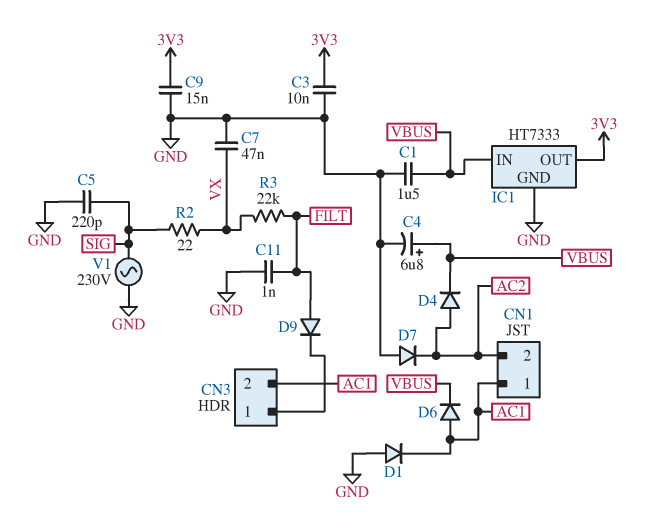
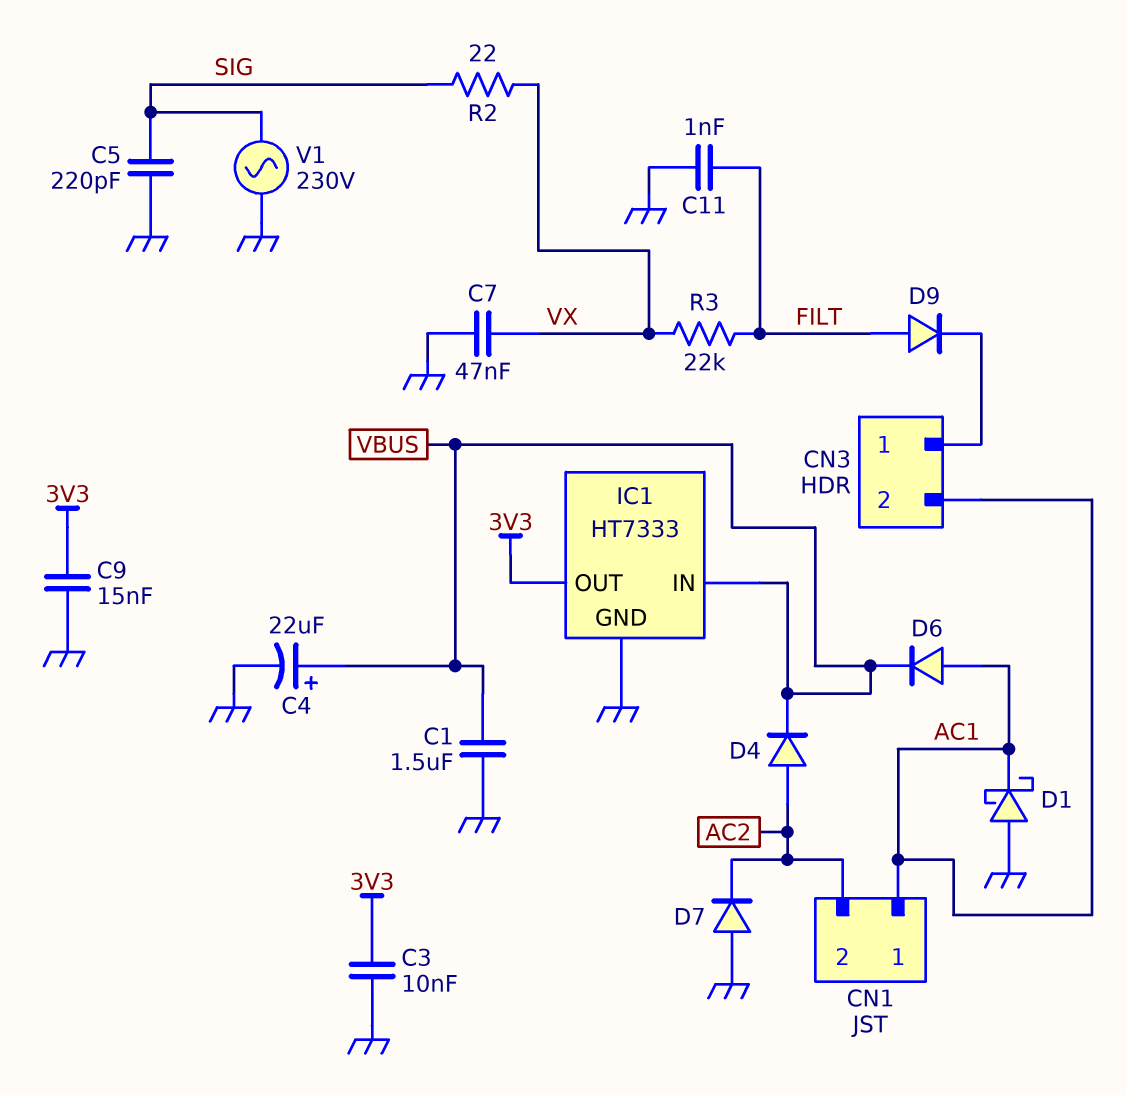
C4: 6.8uF (plus VBUS, minus GND) -> 22uF (plus VBUS, minus GND)
D1: diode (A GND, K AC1) -> schottky (A GND, K AC1)

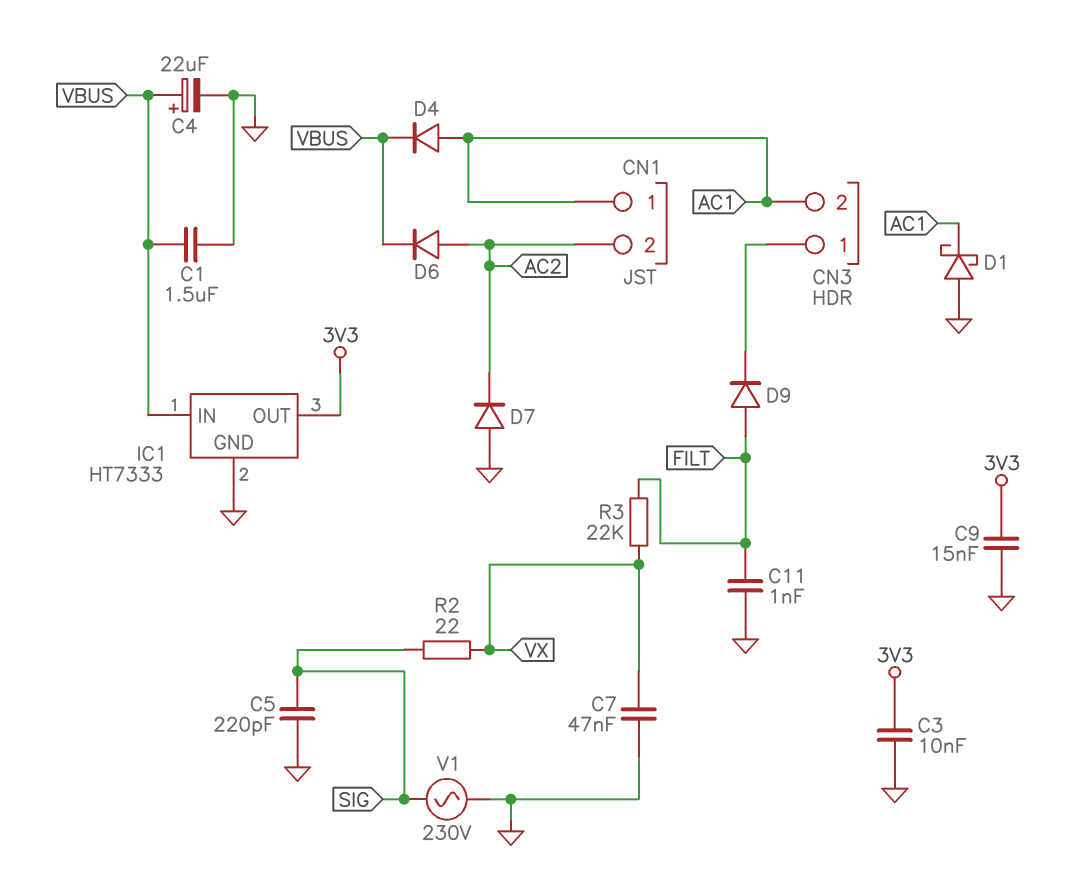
D4: diode (A AC2, K VBUS) -> diode (A AC1, K VBUS)
D6: diode (A AC1, K VBUS) -> diode (A AC2, K VBUS)

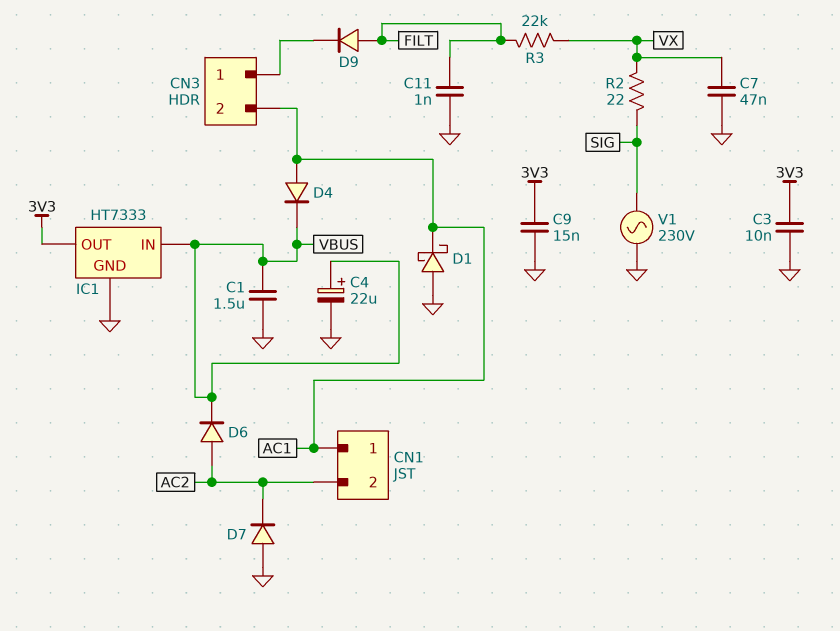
C5: 220pF (GND, SIG) -> none

